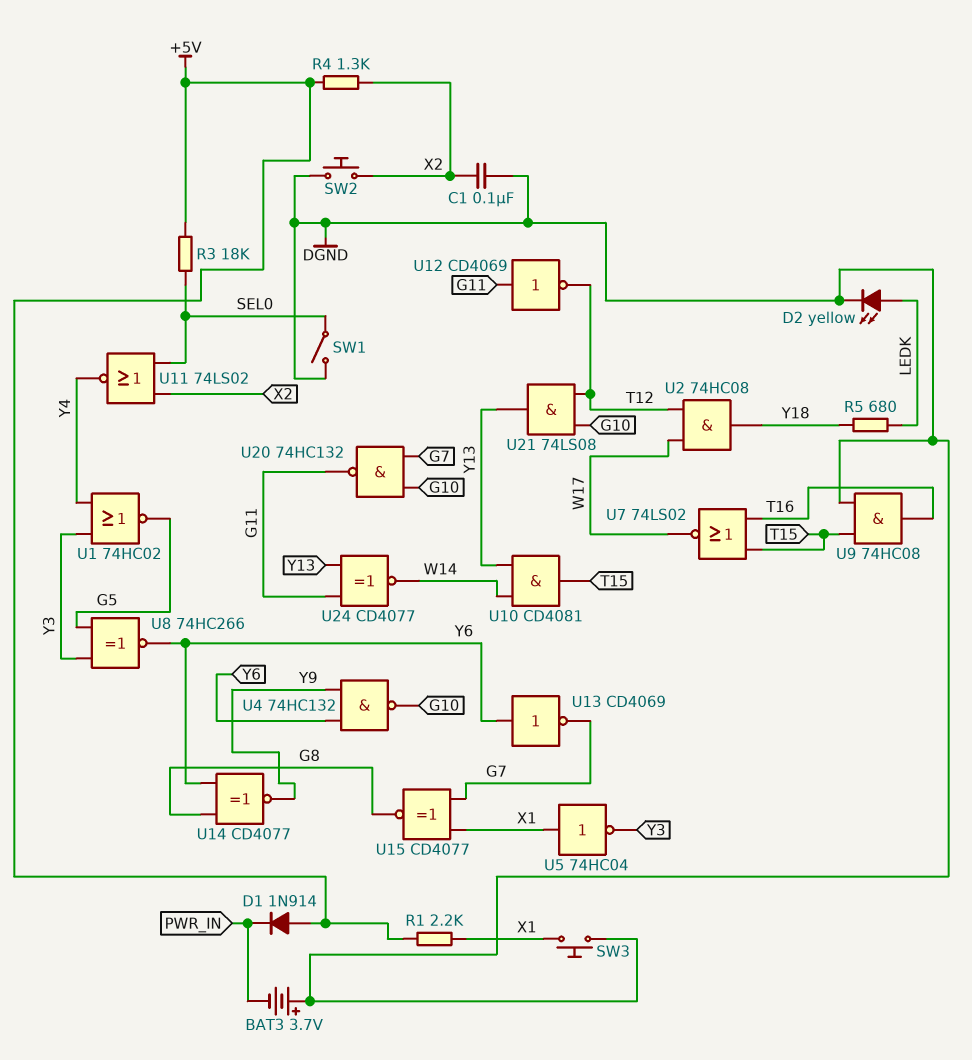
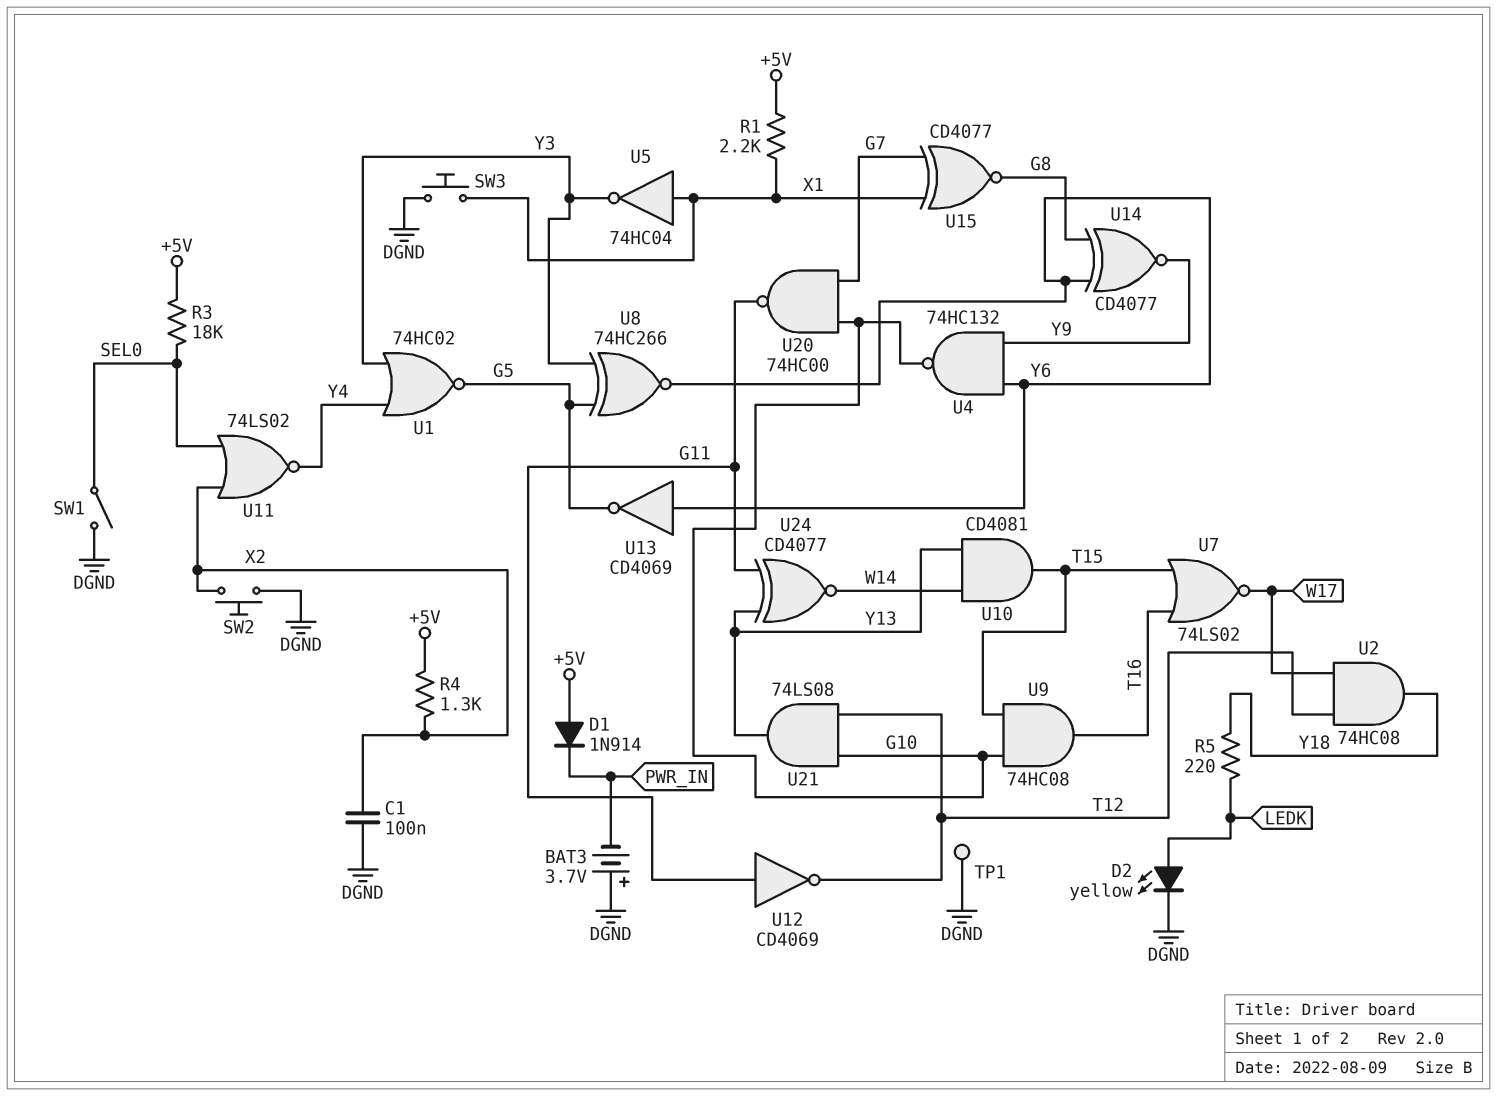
R5: 680 (LEDK, Y18) -> 220 (LEDK, Y18)
TP1: none -> test point (DGND)
U9: AND 74HC08 (in DGND, in T15, out T16) -> AND 74HC08 (in G10, in T15, out T16)
U13: NOT CD4069 (in Y6, out G7) -> NOT CD4069 (in Y6, out G5)
U20: NAND 74HC132 (in G7, in G10, out G11) -> NAND 74HC00 (in G7, in G10, out G11)

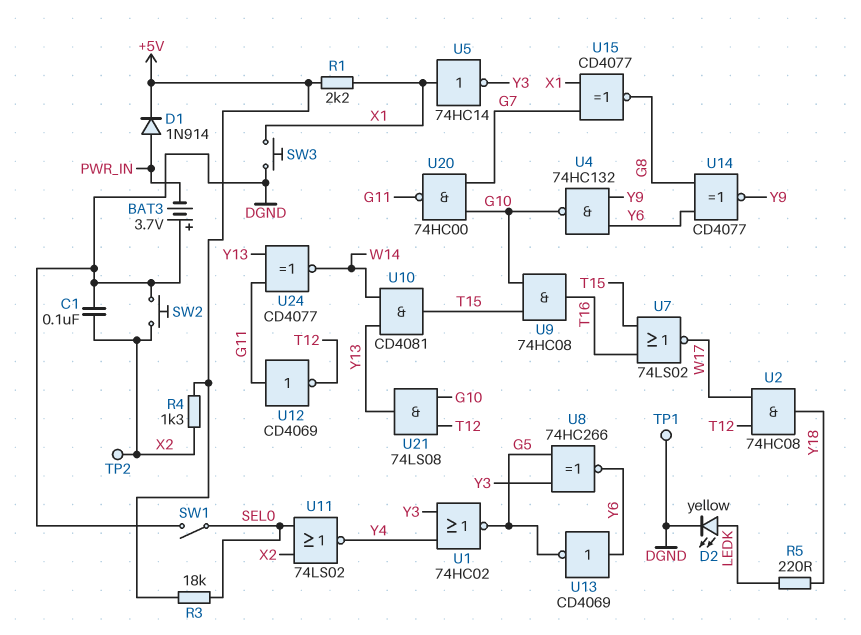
D1: diode 1N914 (A +5V, K PWR_IN) -> diode 1N914 (A PWR_IN, K +5V)
TP2: none -> test point (X2)
U5: NOT 74HC04 (in X1, out Y3) -> NOT 74HC14 (in X1, out Y3)

